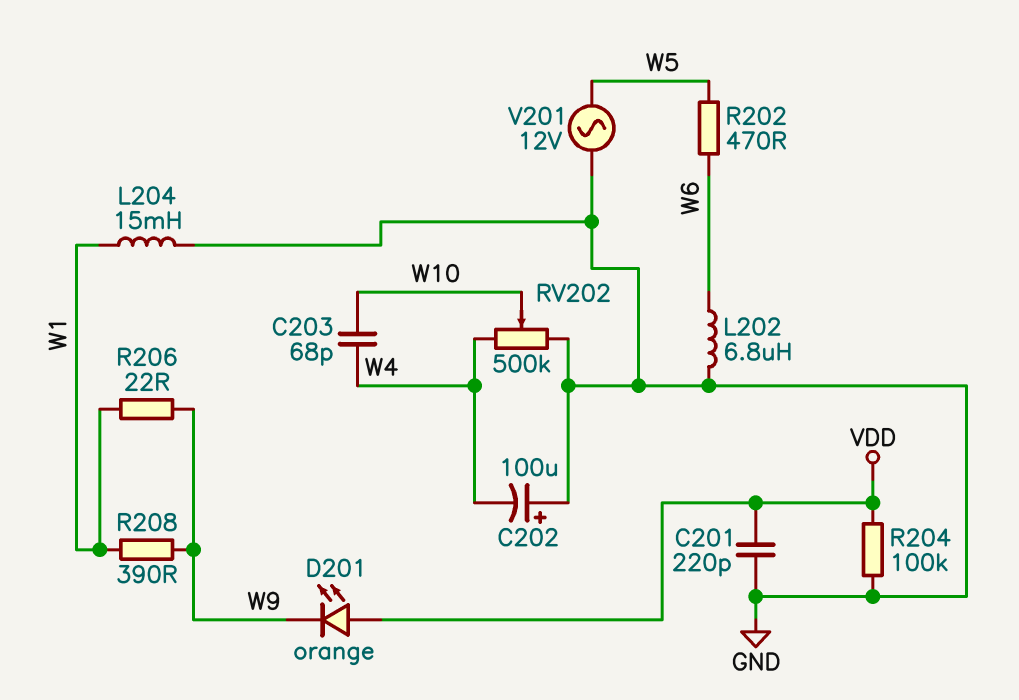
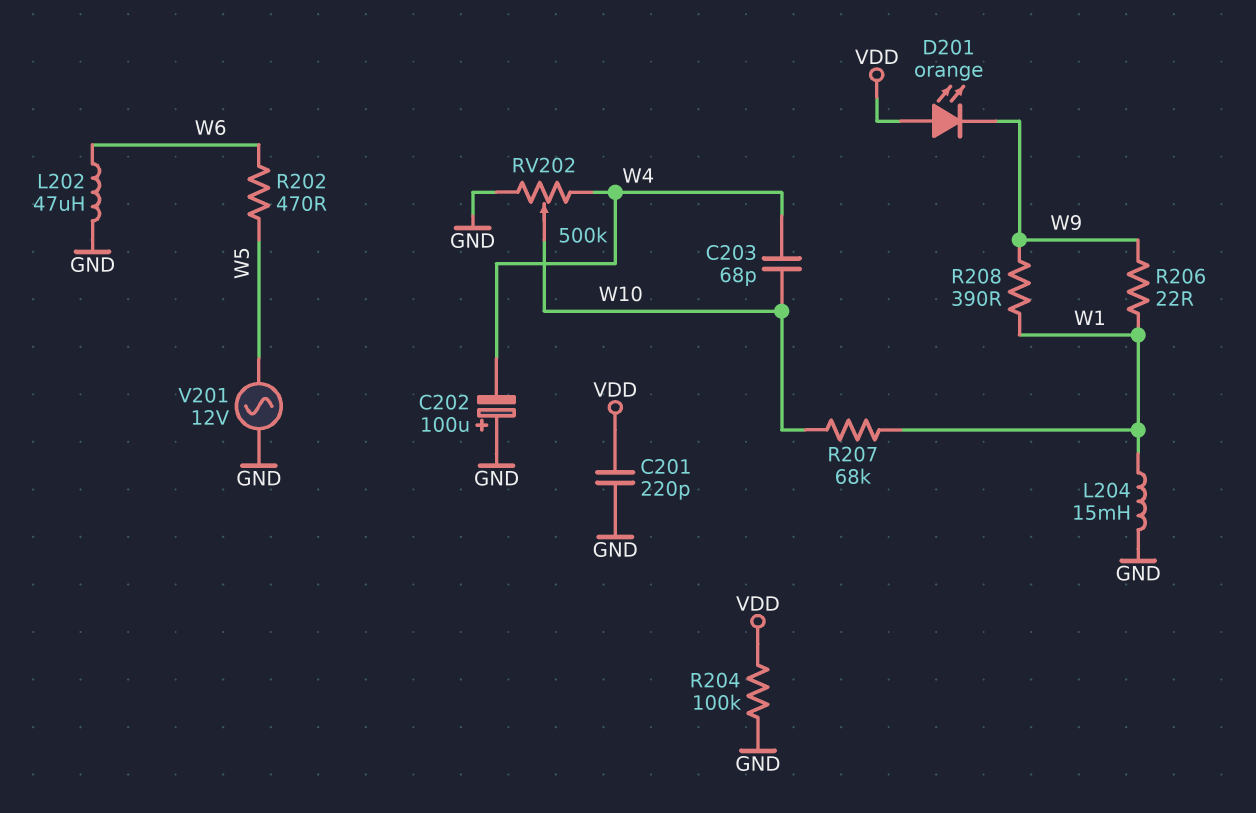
L202: 6.8uH (GND, W6) -> 47uH (GND, W6)
R207: none -> 68k (W1, W10)

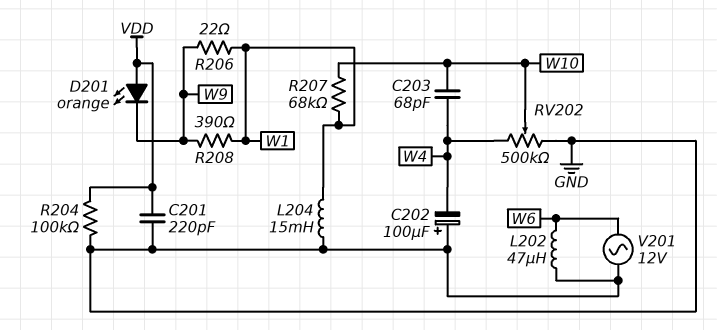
R202: 470 (W5, W6) -> none
V201: AC 12V (GND, W5) -> AC 12V (GND, W6)

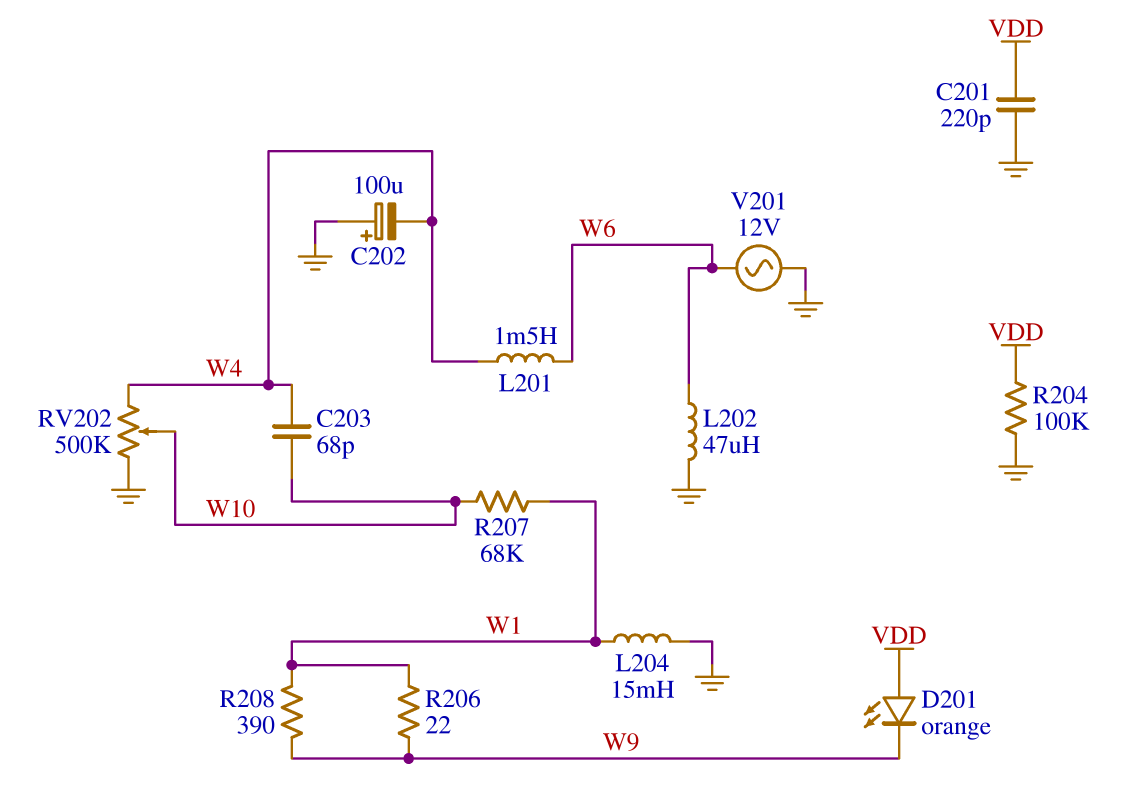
L201: none -> 1.5mH (W4, W6)

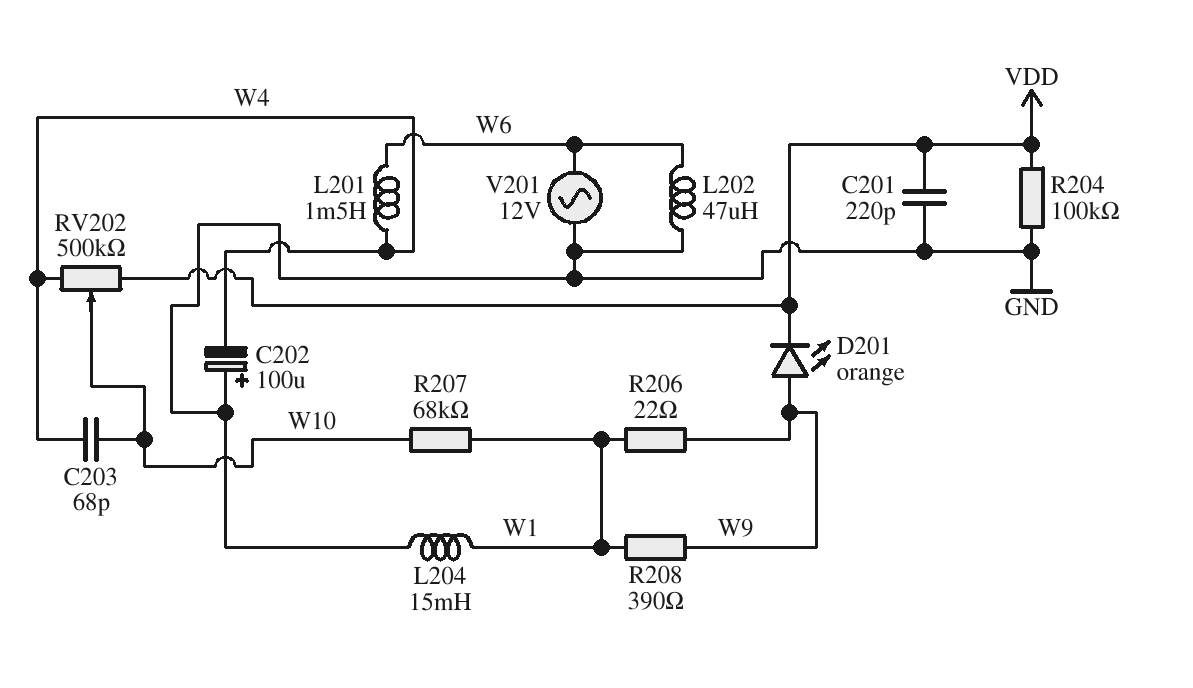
D201: LED orange (A VDD, K W9) -> LED orange (A W9, K VDD)
RV202: 500k (GND, W4, wiper W10) -> 500k (VDD, W4, wiper W10)

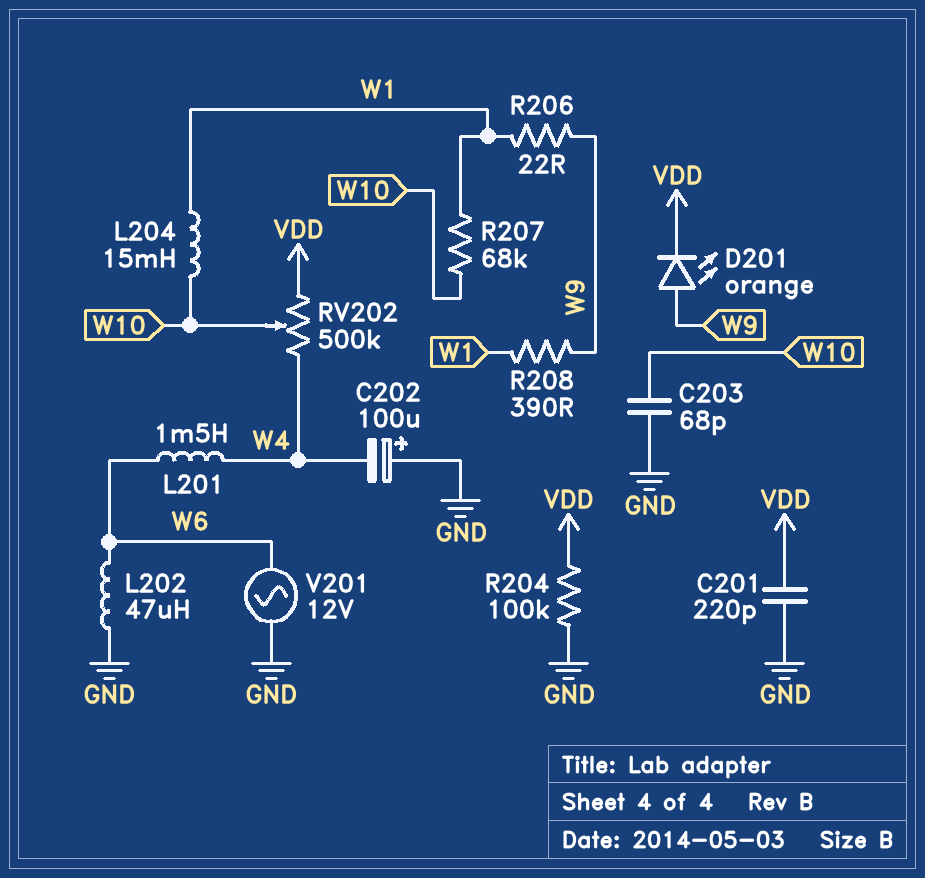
C203: 68pF (W4, W10) -> 68pF (GND, W10)
L204: 15mH (GND, W1) -> 15mH (W1, W10)

